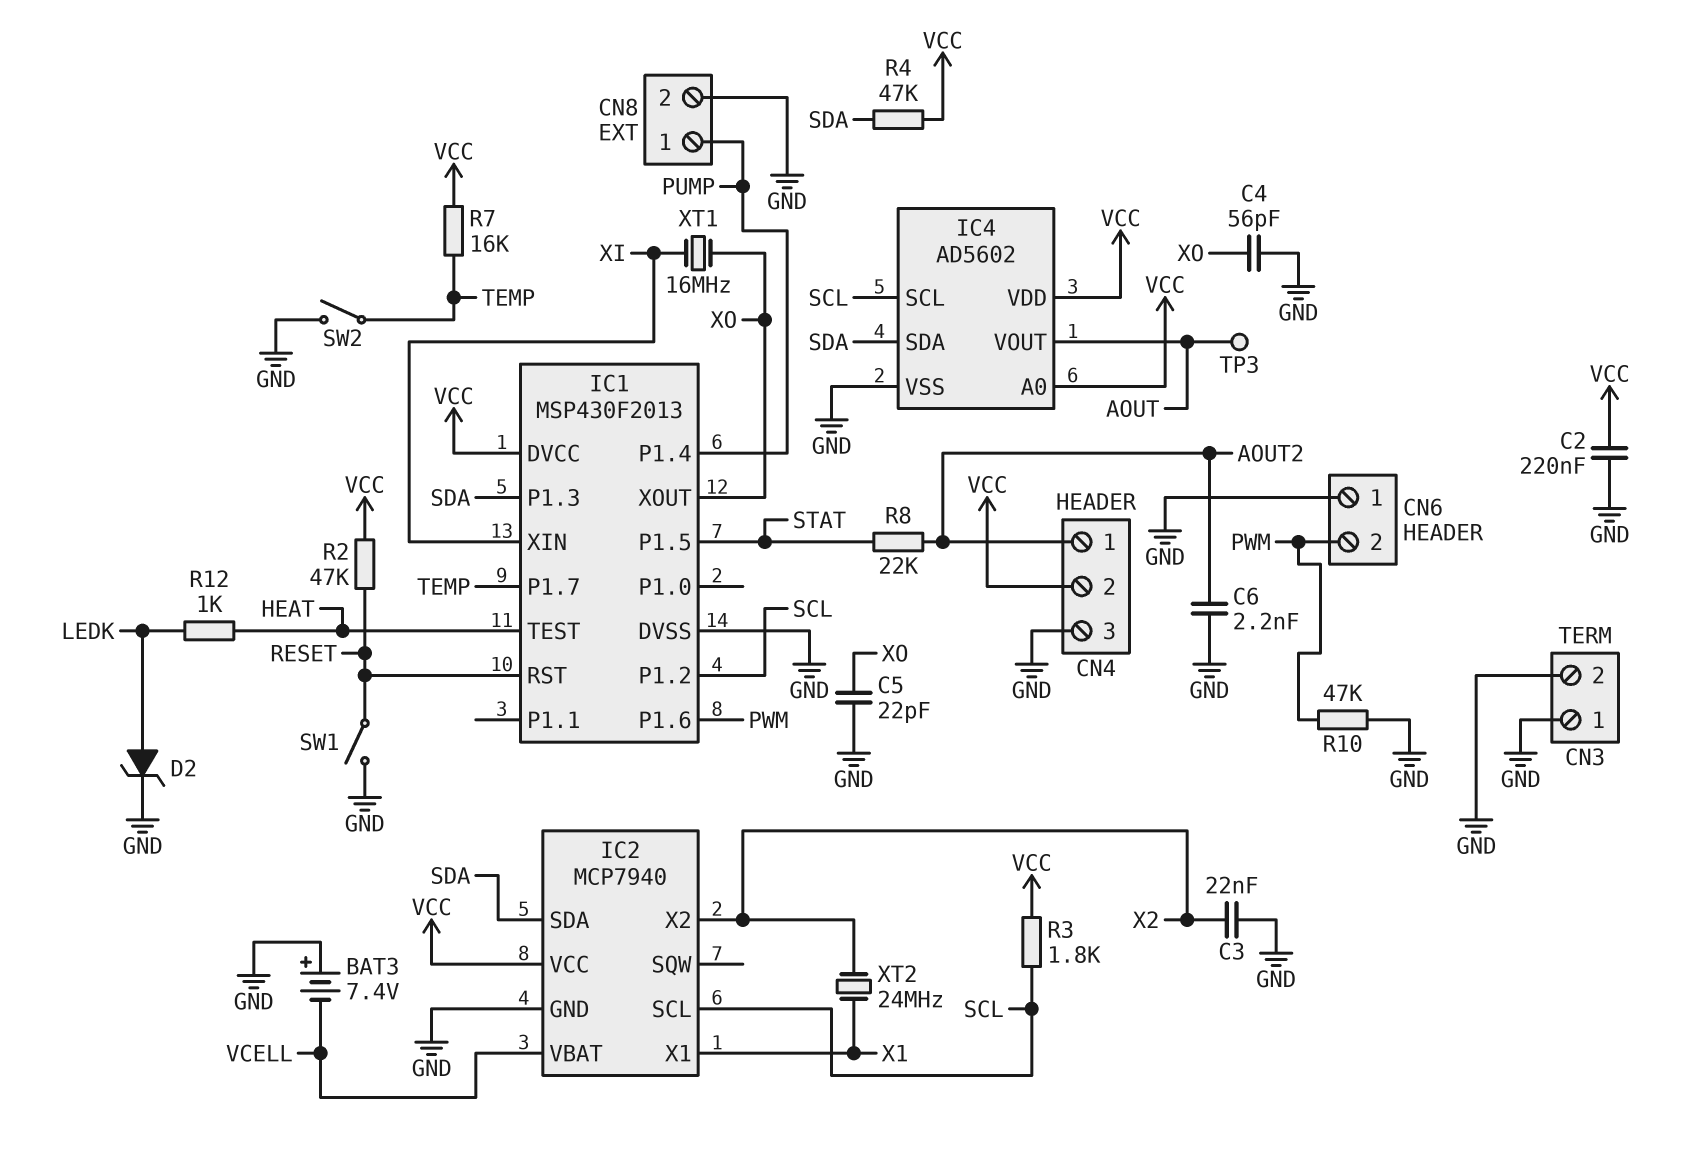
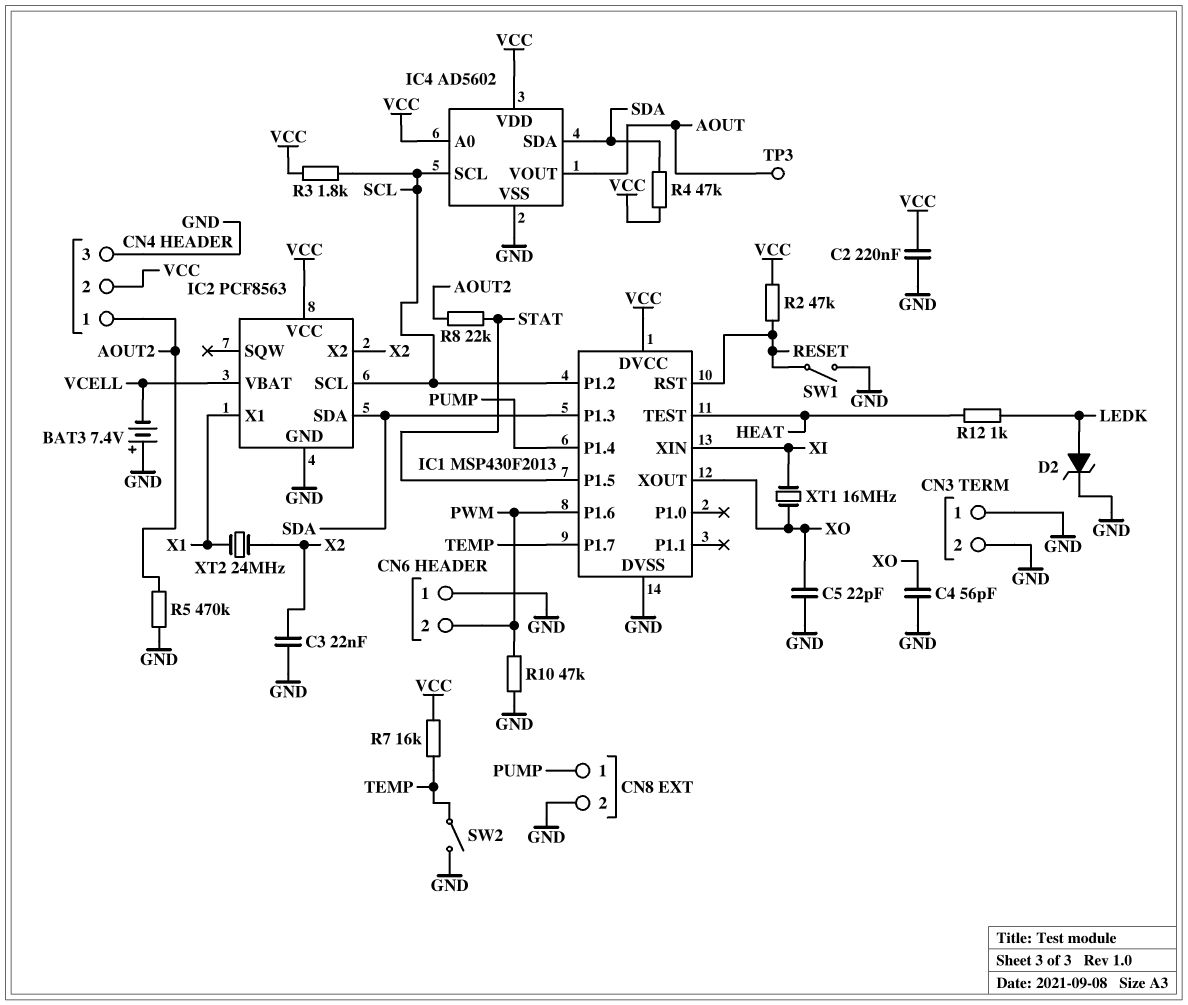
C6: 2.2nF (AOUT2, GND) -> none
IC2: MCP7940 -> PCF8563
R5: none -> 470k (AOUT2, GND)

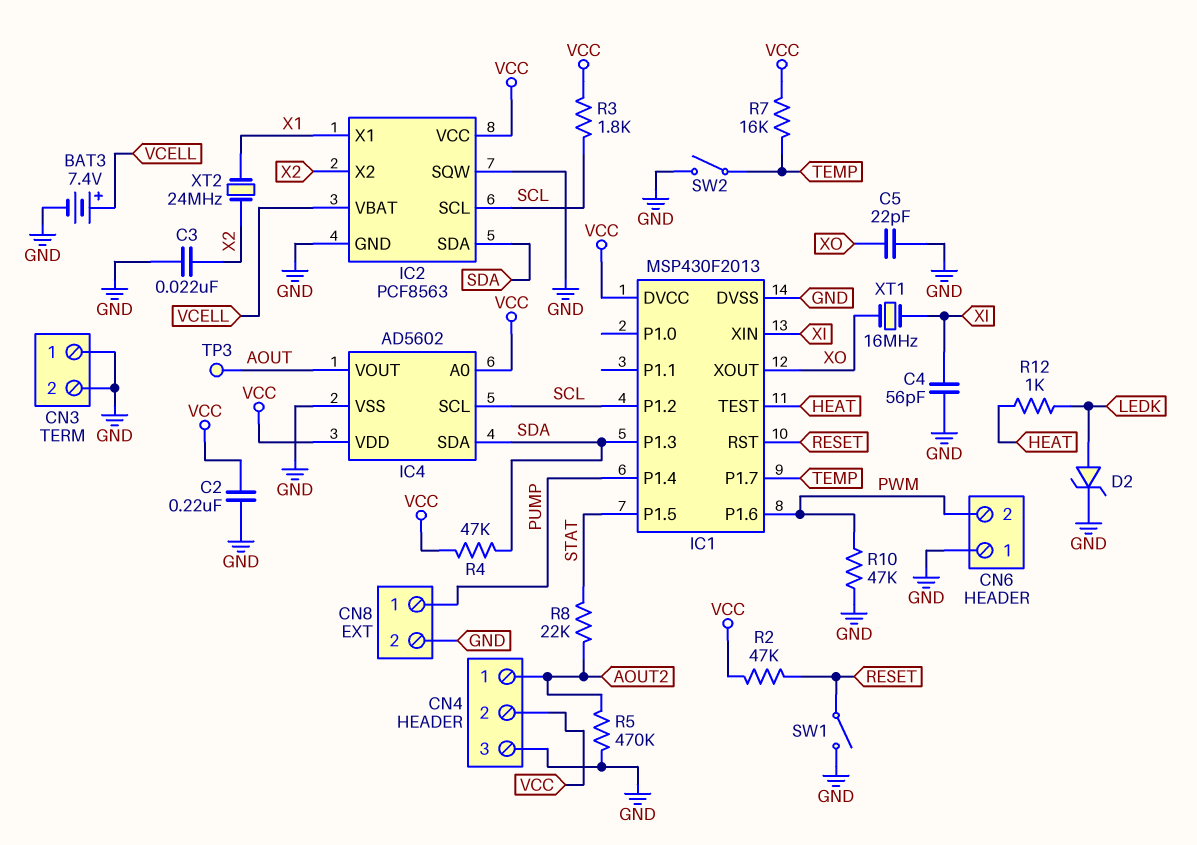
BAT3: 7.4V (plus GND, minus VCELL) -> 7.4V (plus VCELL, minus GND)
C4: 56pF (GND, XO) -> 56pF (GND, XI)
IC2 pin SQW: none -> GND

